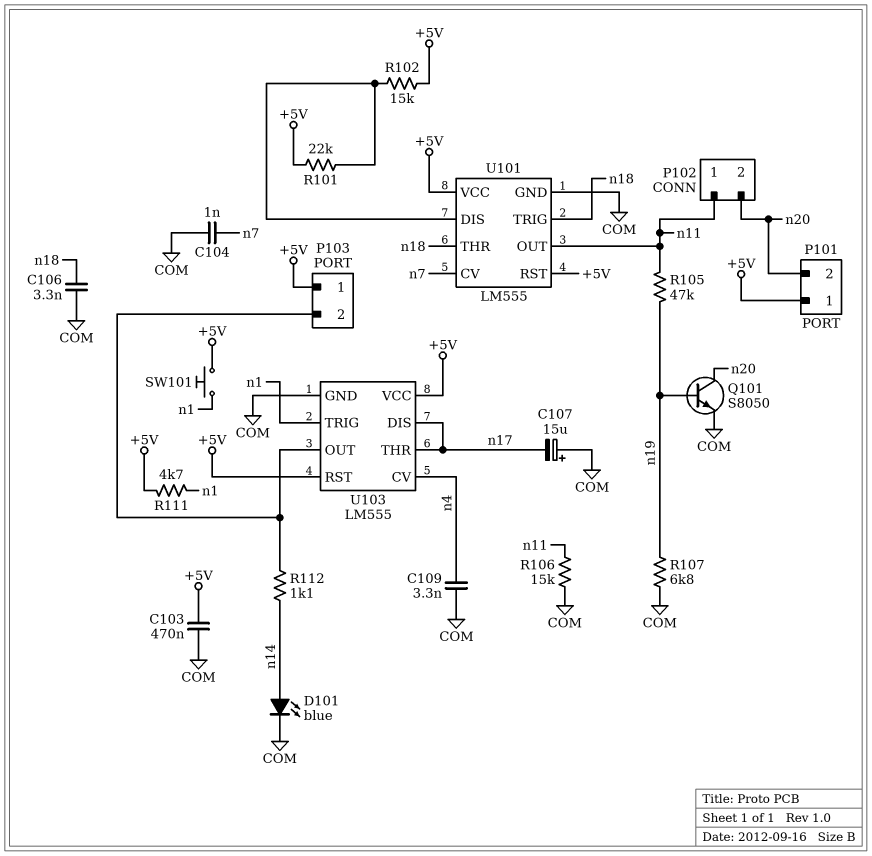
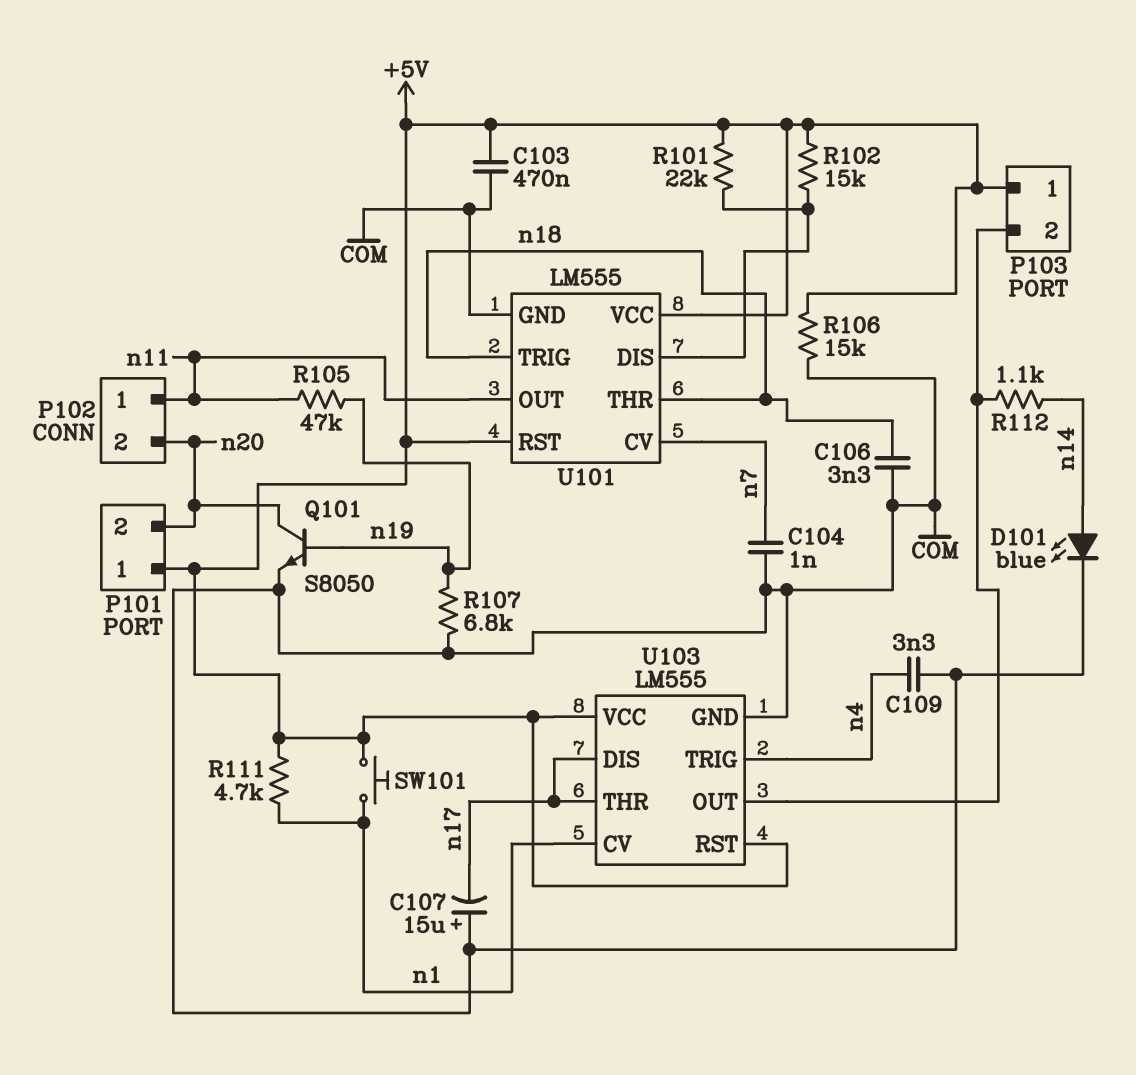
R106: 15k (COM, n11) -> 15k (+5V, COM)
U103 pin CV: n4 -> n1
U103 pin TRIG: n1 -> n4

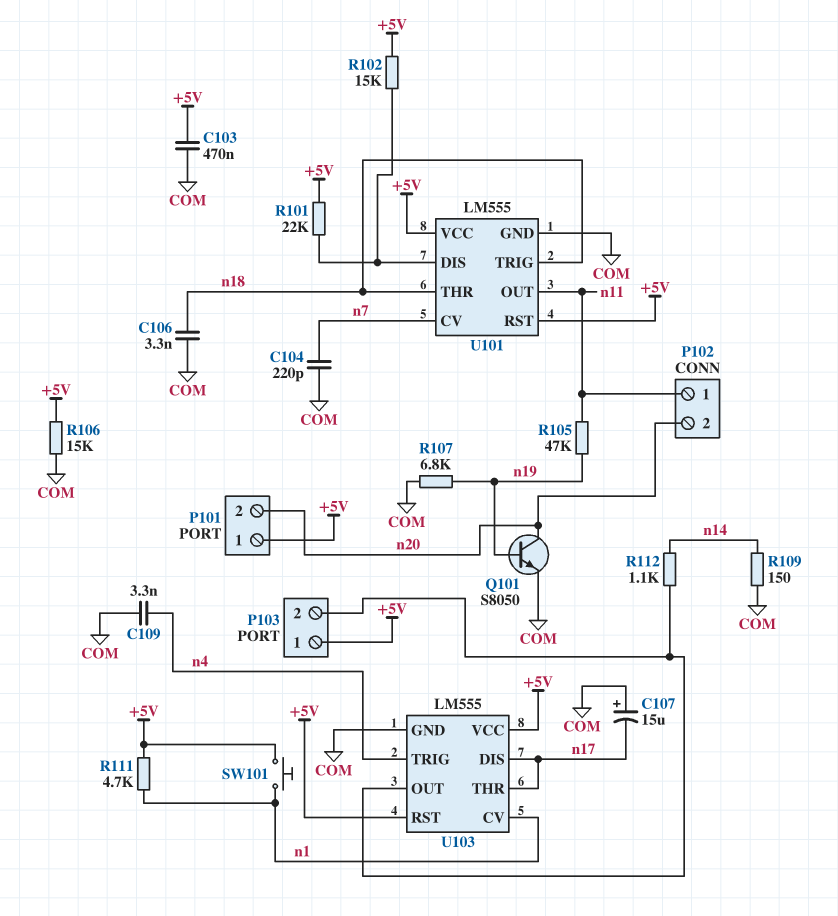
C104: 1nF (COM, n7) -> 220pF (COM, n7)
D101: LED blue (A n14, K COM) -> none
R109: none -> 150 (COM, n14)

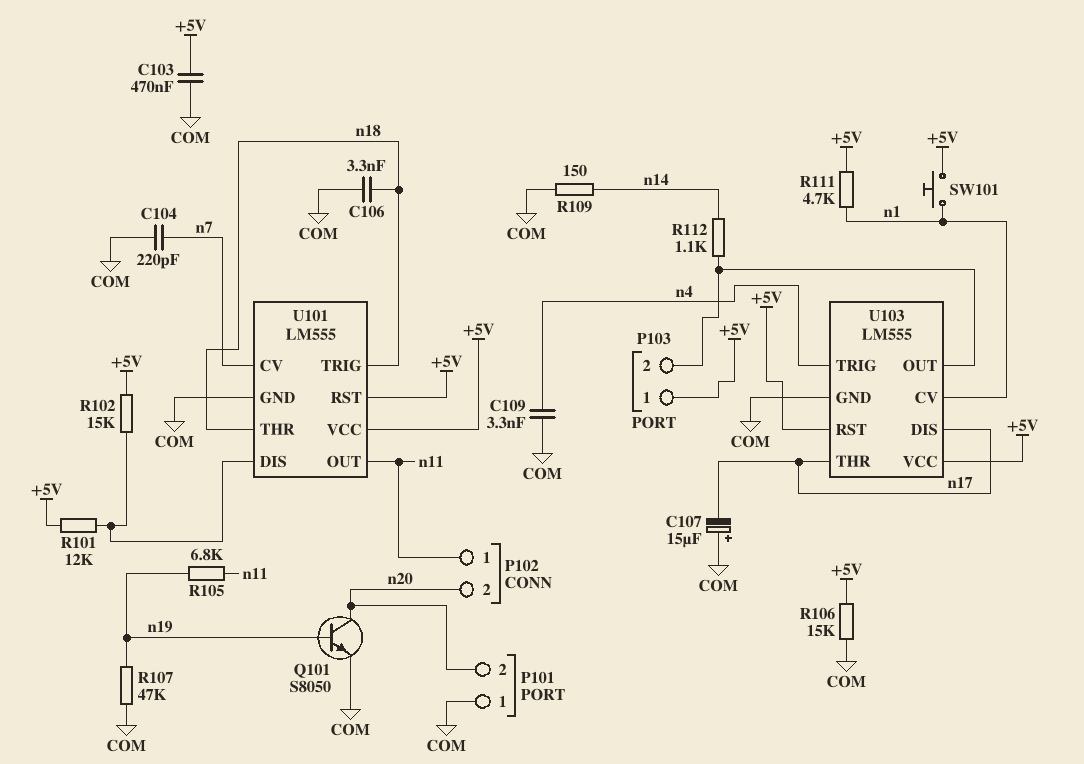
P101 pin 1: +5V -> COM
R101: 22k (+5V, U101/DIS) -> 12k (+5V, U101/DIS)
R105: 47k (n11, n19) -> 6.8k (n11, n19)
R107: 6.8k (COM, n19) -> 47k (COM, n19)

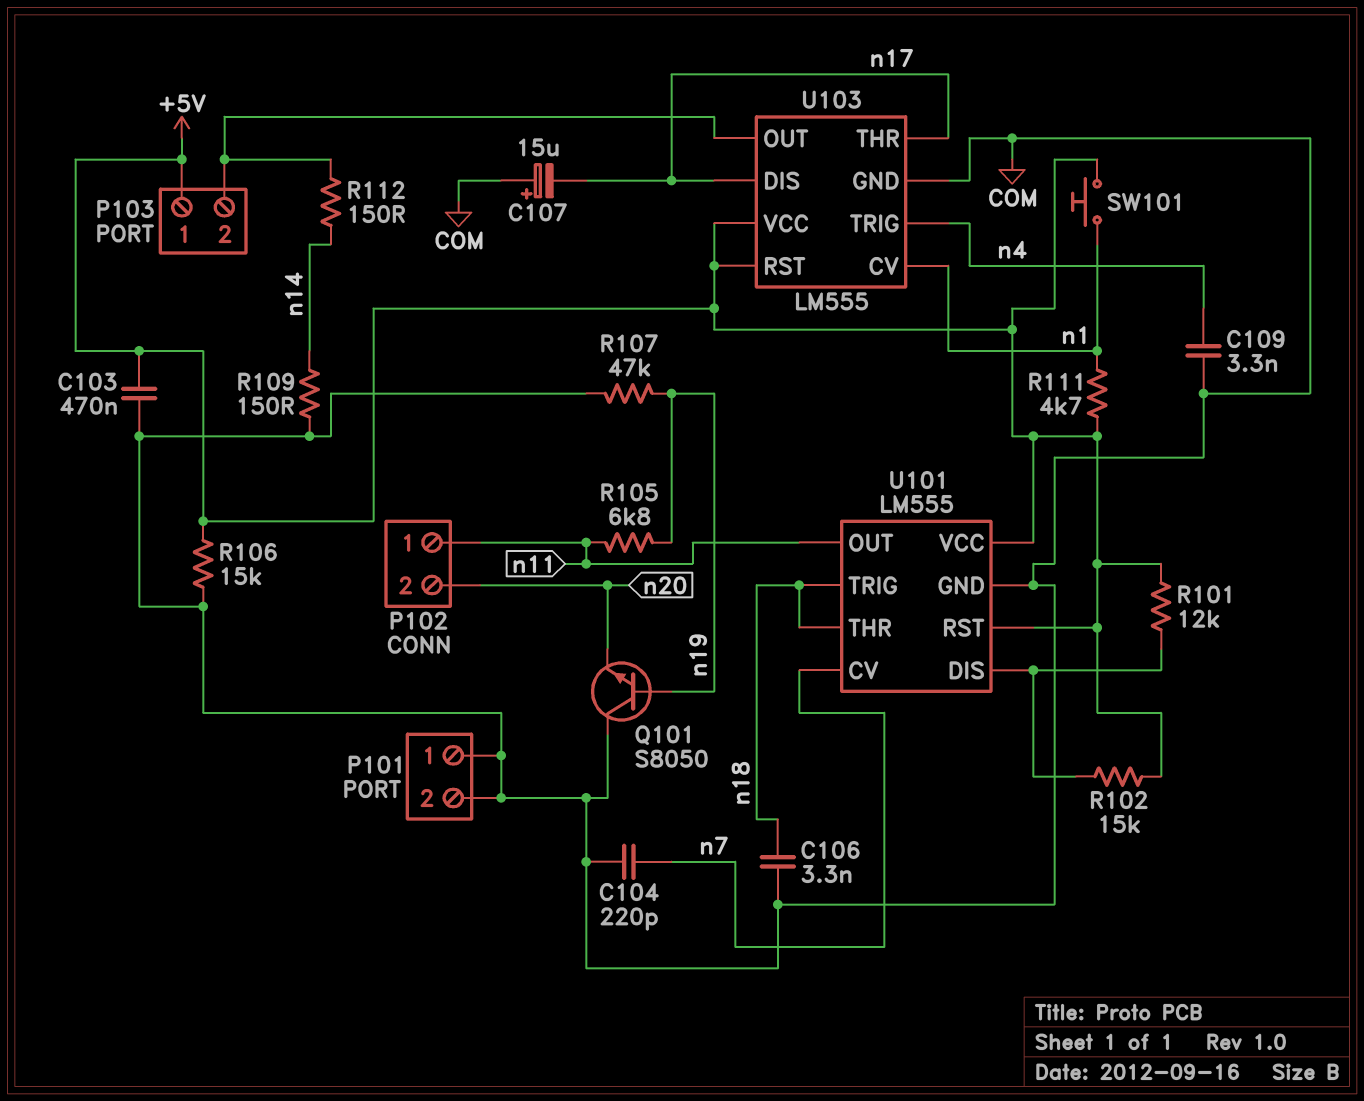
P101 pin 2: n20 -> COM
Q101: NPN S8050 (B n19, C n20, E COM) -> NPN S8050 (B n19, C COM, E n20)
R112: 1.1k (P103/2, n14) -> 150 (P103/2, n14)

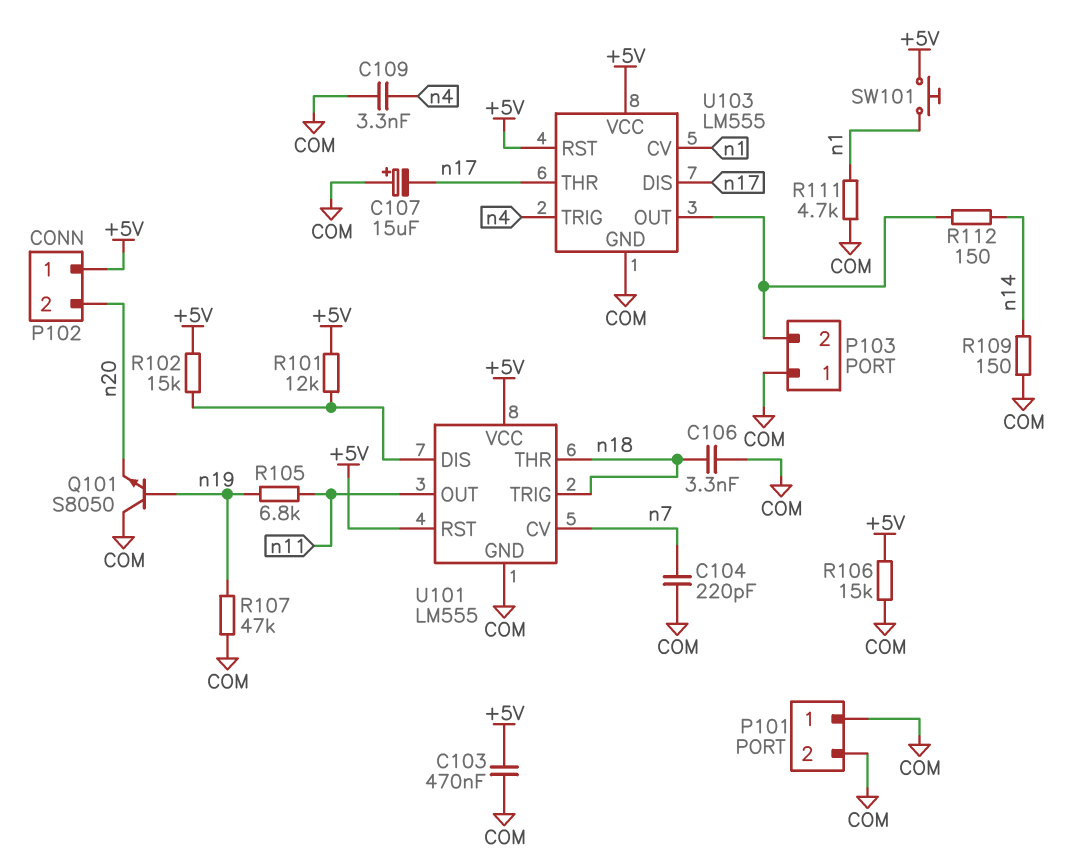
P102 pin 1: n11 -> +5V
P103 pin 1: +5V -> COM
R111: 4.7k (+5V, n1) -> 4.7k (COM, n1)

